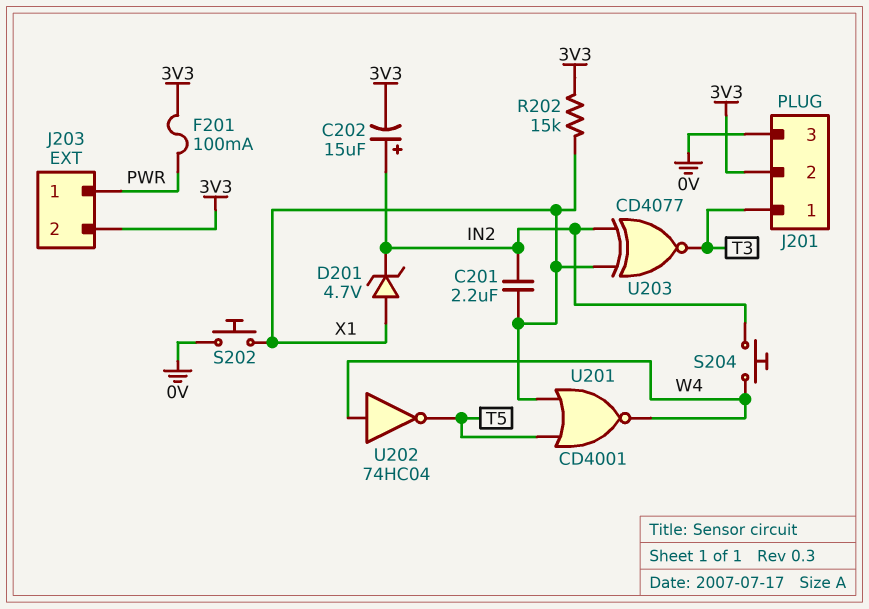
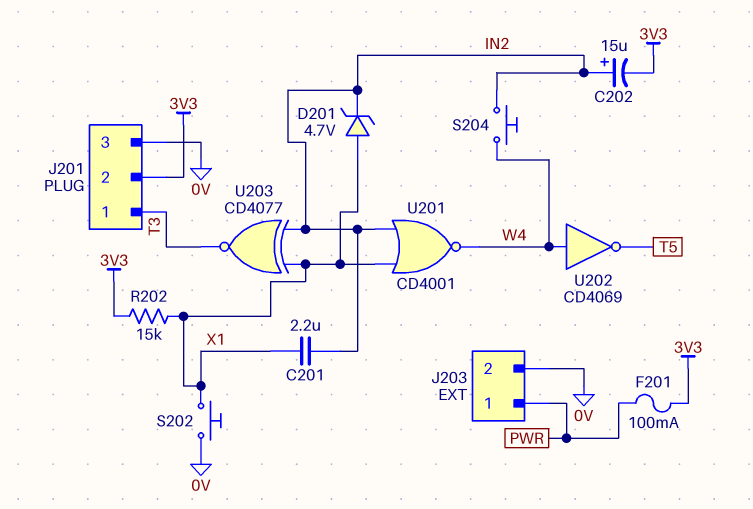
J203 pin 2: 3V3 -> 0V
U201: NOR CD4001 (in T5, in X1, out W4) -> NOR CD4001 (in IN2, in X1, out W4)
U202: NOT 74HC04 (in W4, out T5) -> NOT CD4069 (in W4, out T5)

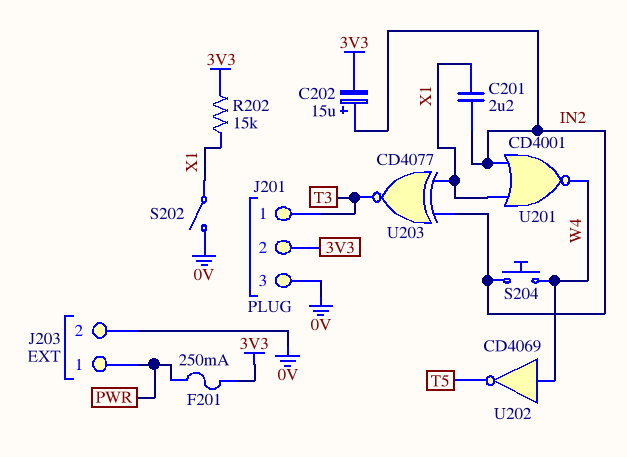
D201: zener 4.7V (A X1, K IN2) -> none
F201: 100mA (3V3, PWR) -> 250mA (3V3, PWR)
S202: button (0V, X1) -> switch (0V, X1)

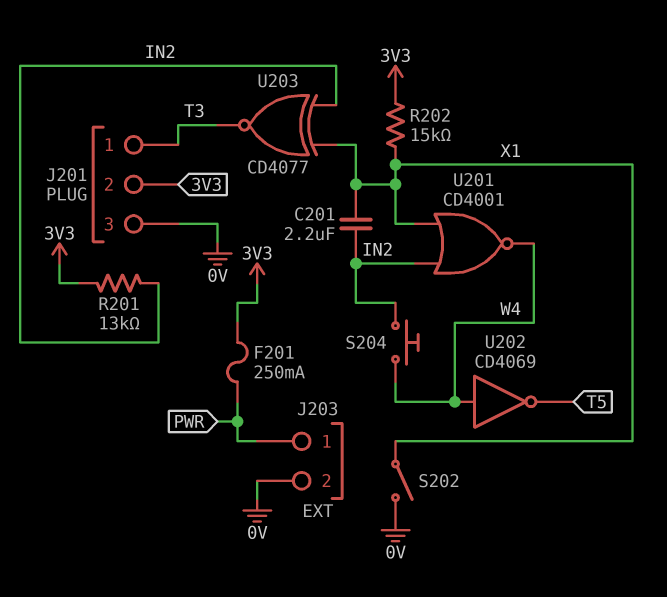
C202: 15uF (plus IN2, minus 3V3) -> none
R201: none -> 13k (3V3, IN2)

